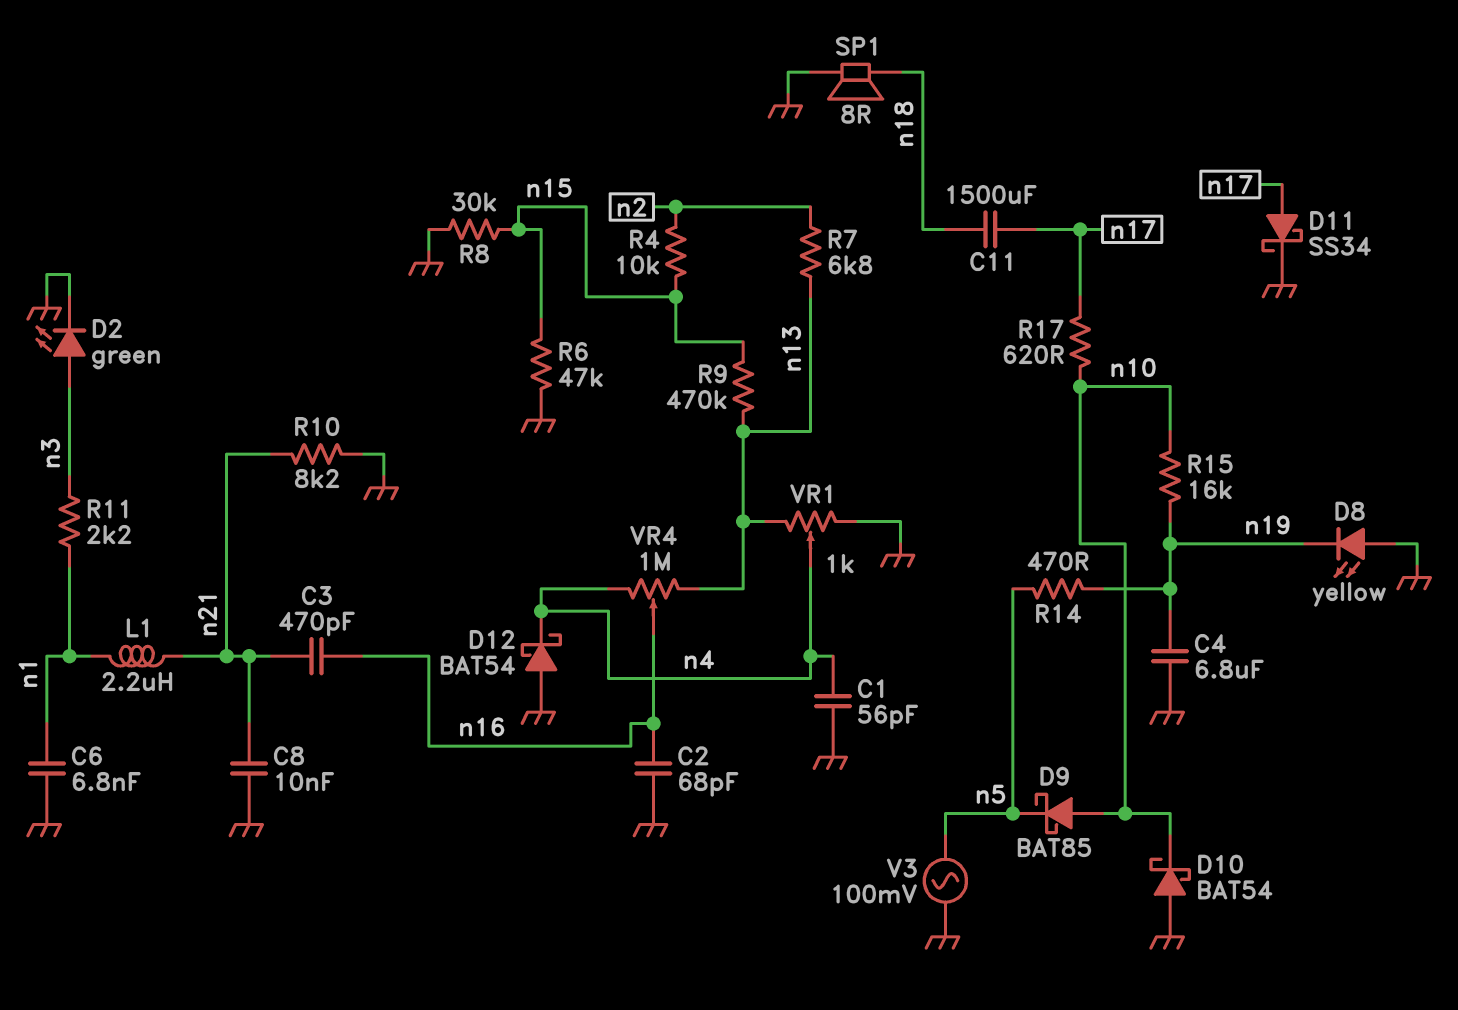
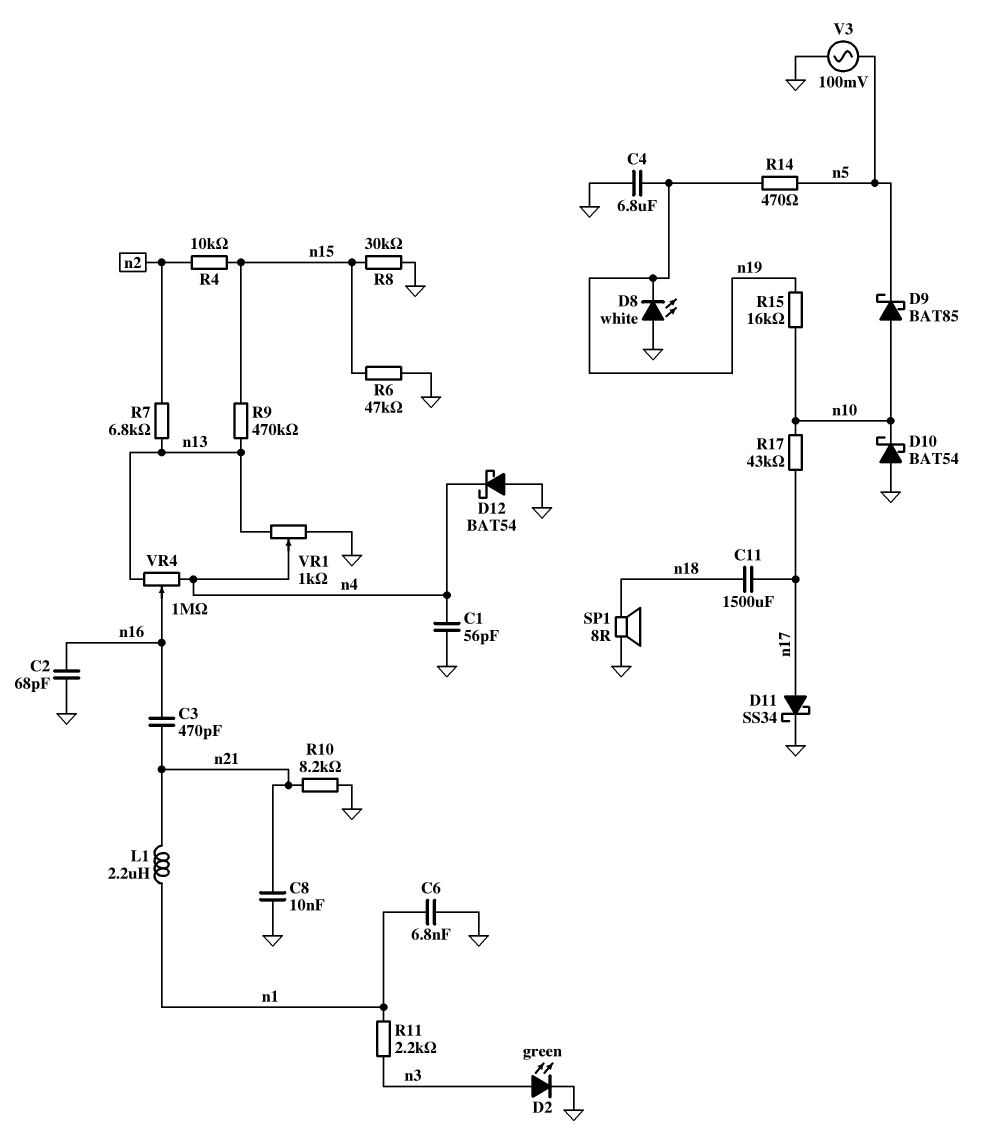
D8: LED yellow (A GND, K n19) -> LED white (A GND, K n19)
R17: 620 (n10, n17) -> 43k (n10, n17)

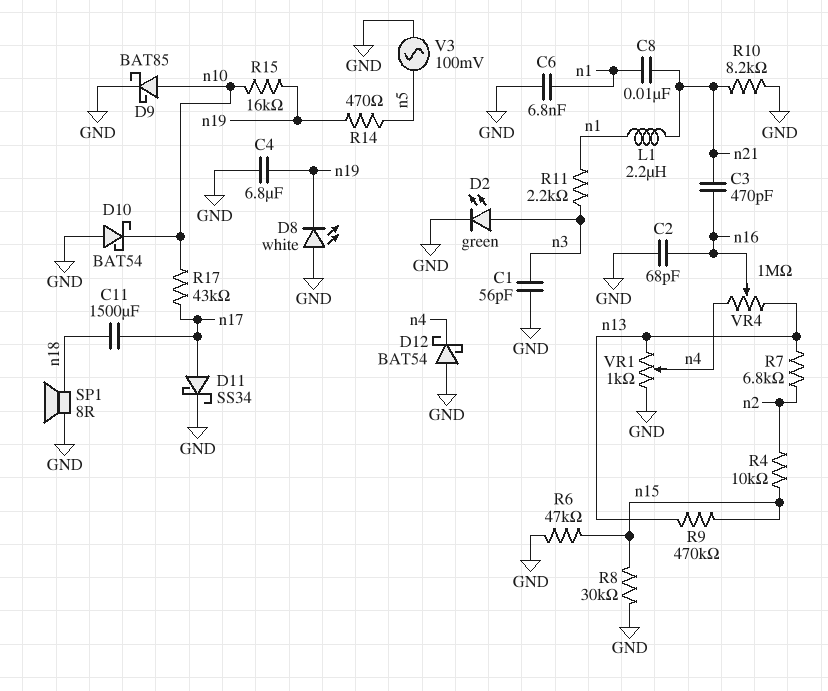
C1: 56pF (GND, n4) -> 56pF (GND, n3)
C8: 10nF (GND, n21) -> 10nF (n1, n21)
D9: schottky BAT85 (A n10, K n5) -> schottky BAT85 (A n10, K GND)

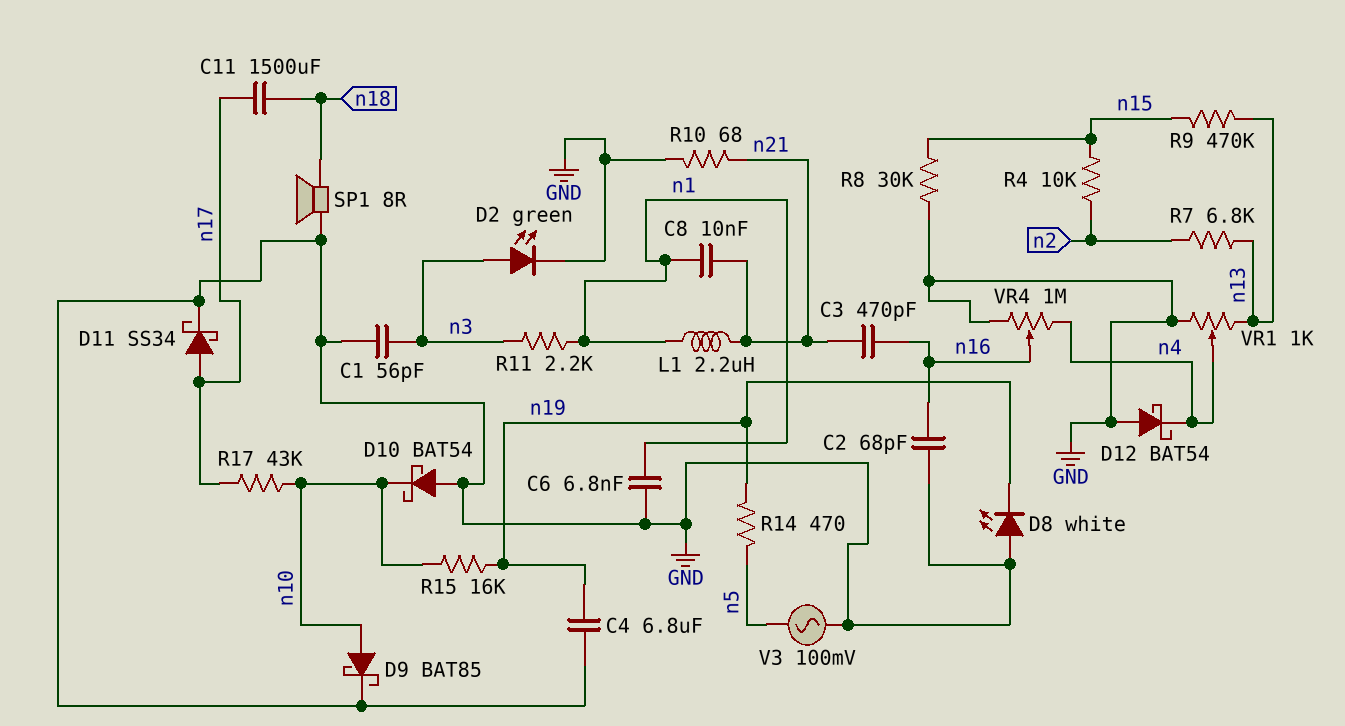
R6: 47k (GND, n15) -> none
R10: 8.2k (GND, n21) -> 68 (GND, n21)
VR4: 1M (n4, n13, wiper n16) -> 1M (GND, n4, wiper n16)

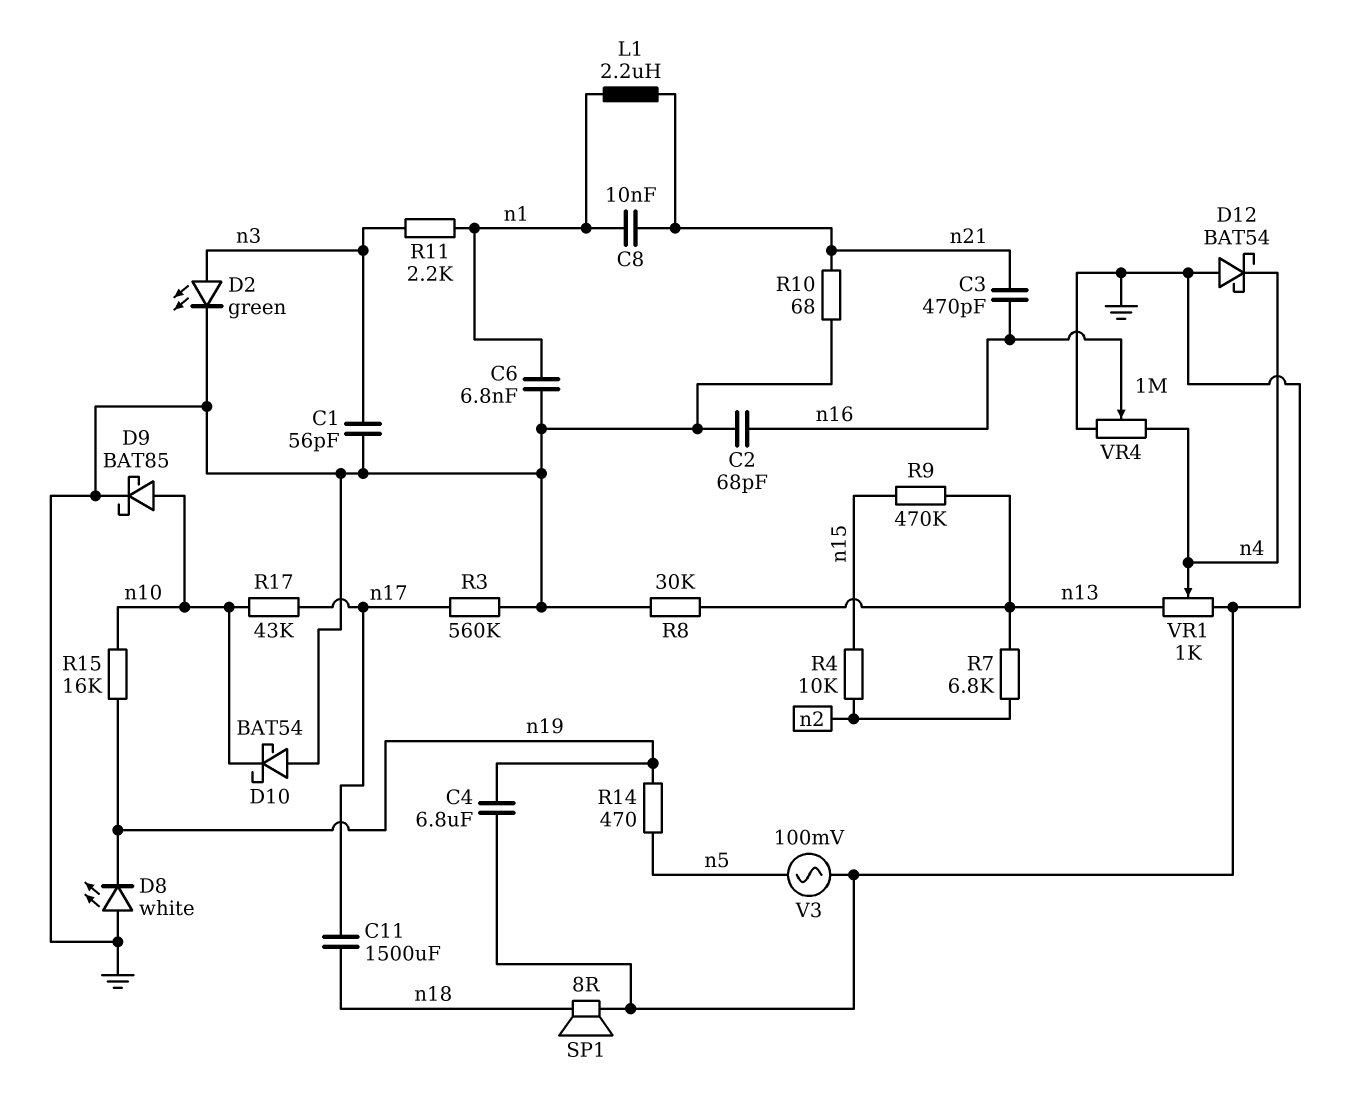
D11: schottky SS34 (A n17, K GND) -> none
R3: none -> 560k (GND, n17)
R8: 30k (GND, n15) -> 30k (GND, n13)

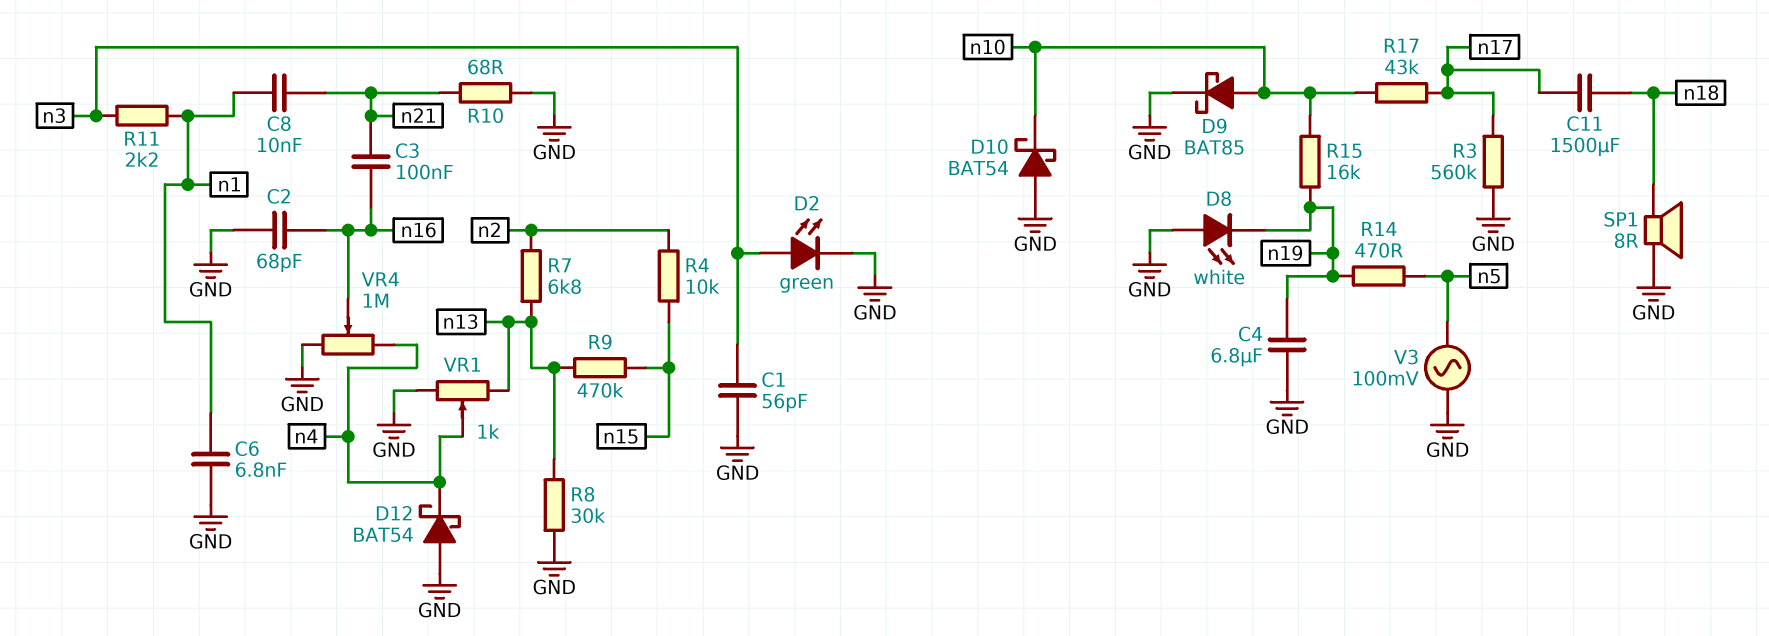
C3: 470pF (n16, n21) -> 100nF (n16, n21)
L1: 2.2uH (n1, n21) -> none

